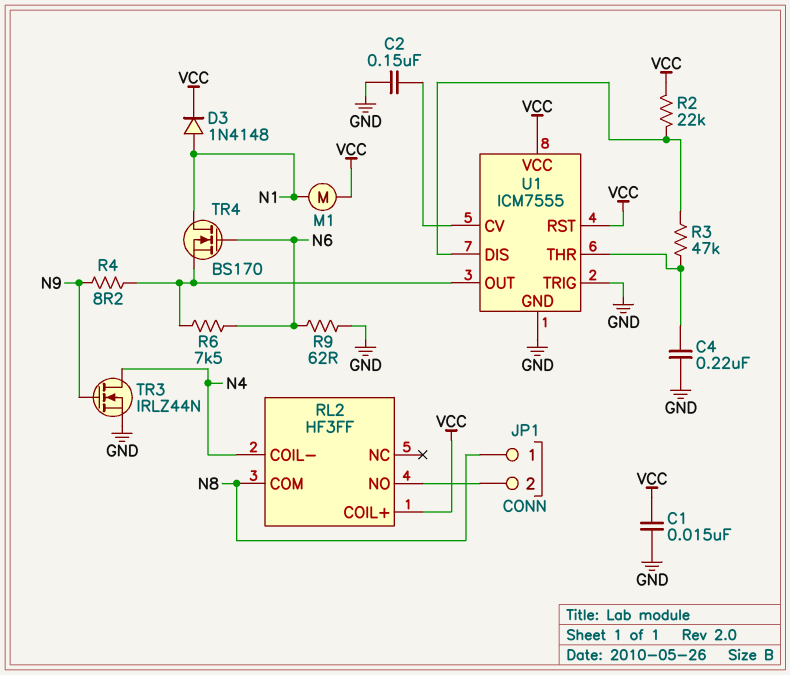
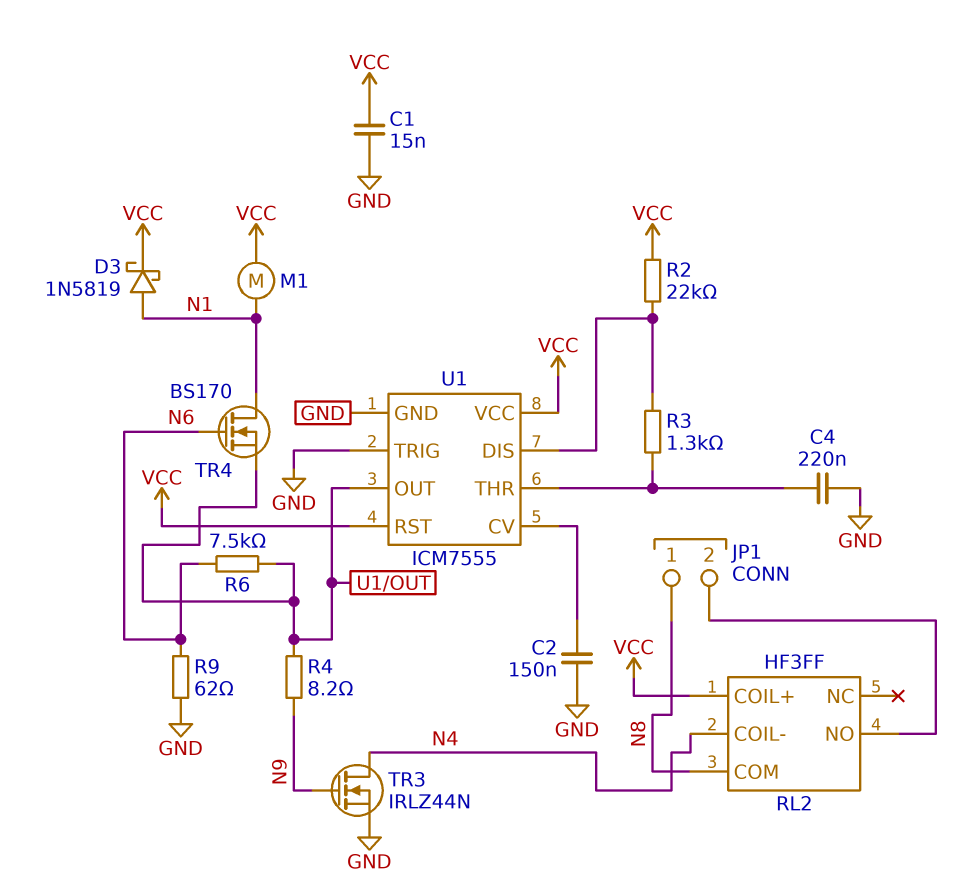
D3: diode 1N4148 (A N1, K VCC) -> schottky 1N5819 (A N1, K VCC)
R3: 47k (U1/DIS, U1/THR) -> 1.3k (U1/DIS, U1/THR)

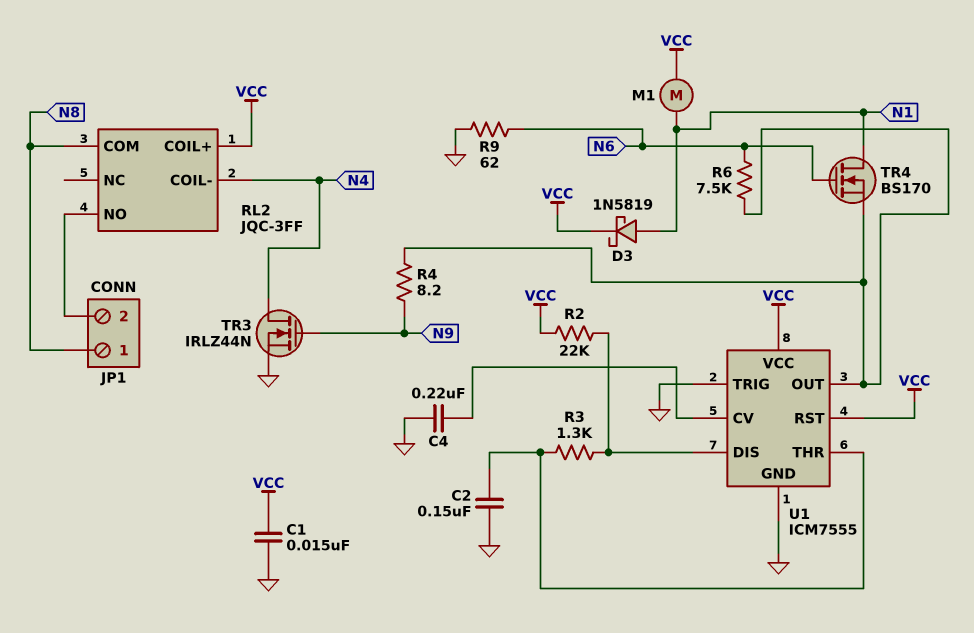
C2: 150nF (GND, U1/CV) -> 150nF (GND, U1/THR)
C4: 220nF (GND, U1/THR) -> 220nF (GND, U1/CV)
RL2: HF3FF -> JQC-3FF

